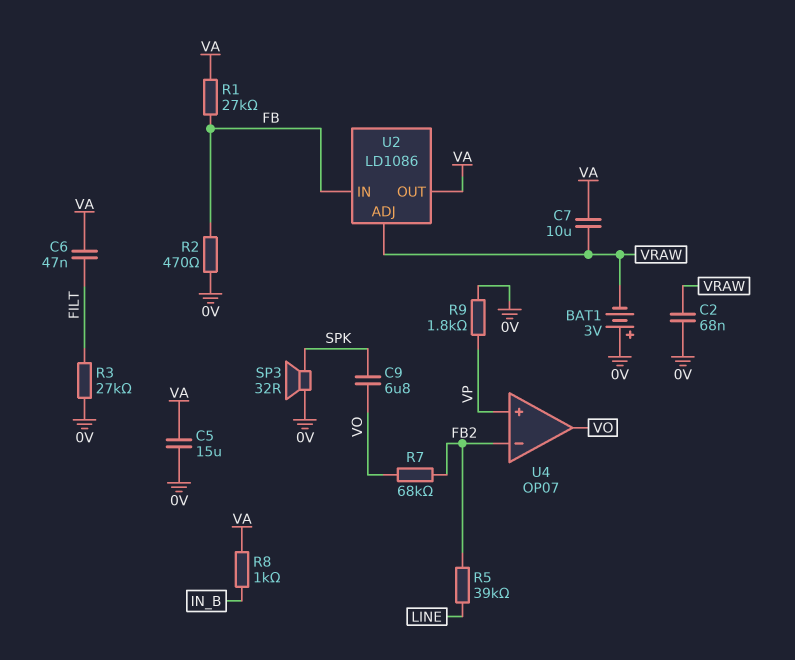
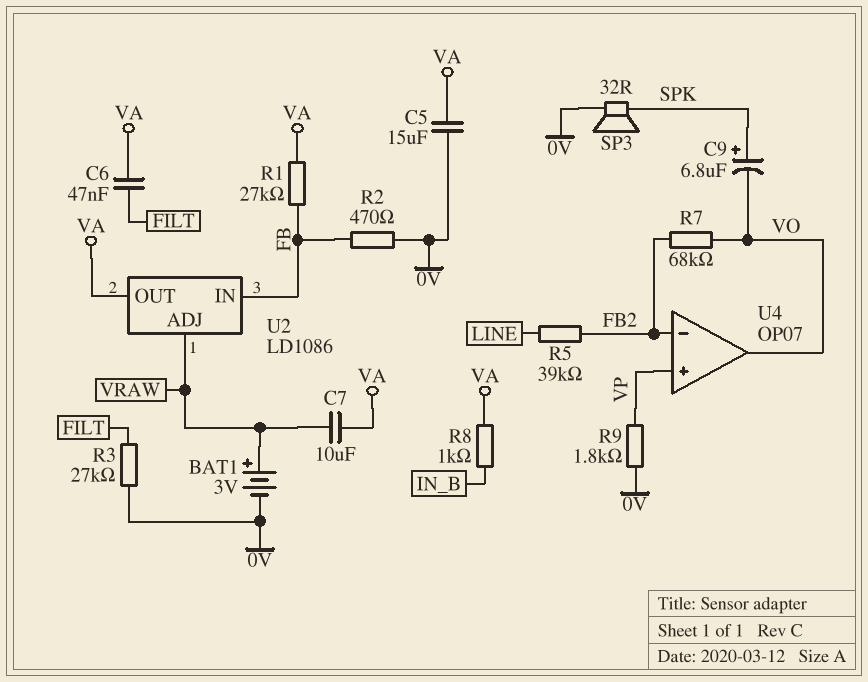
BAT1: 3V (plus 0V, minus VRAW) -> 3V (plus VRAW, minus 0V)
C2: 68nF (0V, VRAW) -> none
C9: 6.8uF (SPK, VO) -> 6.8uF (plus SPK, minus VO)

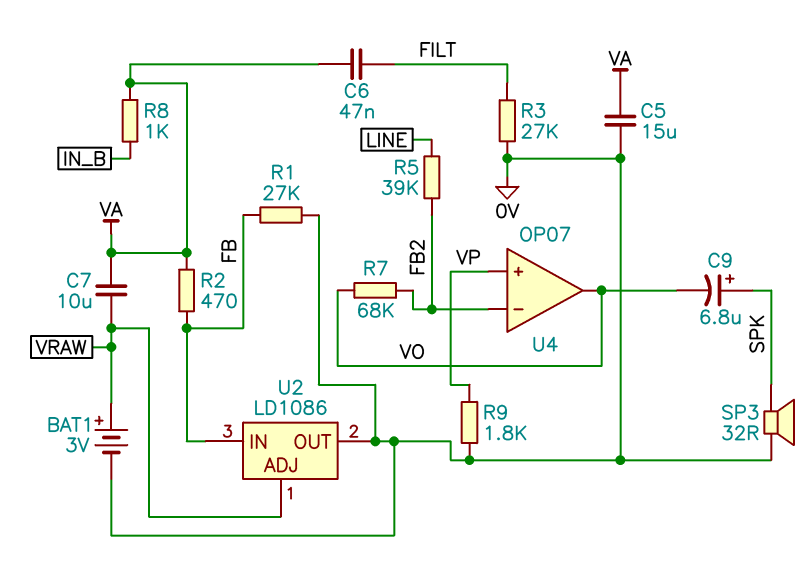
R1: 27k (FB, VA) -> 27k (0V, FB)
R2: 470 (0V, FB) -> 470 (FB, VA)
U2 pin OUT: VA -> 0V

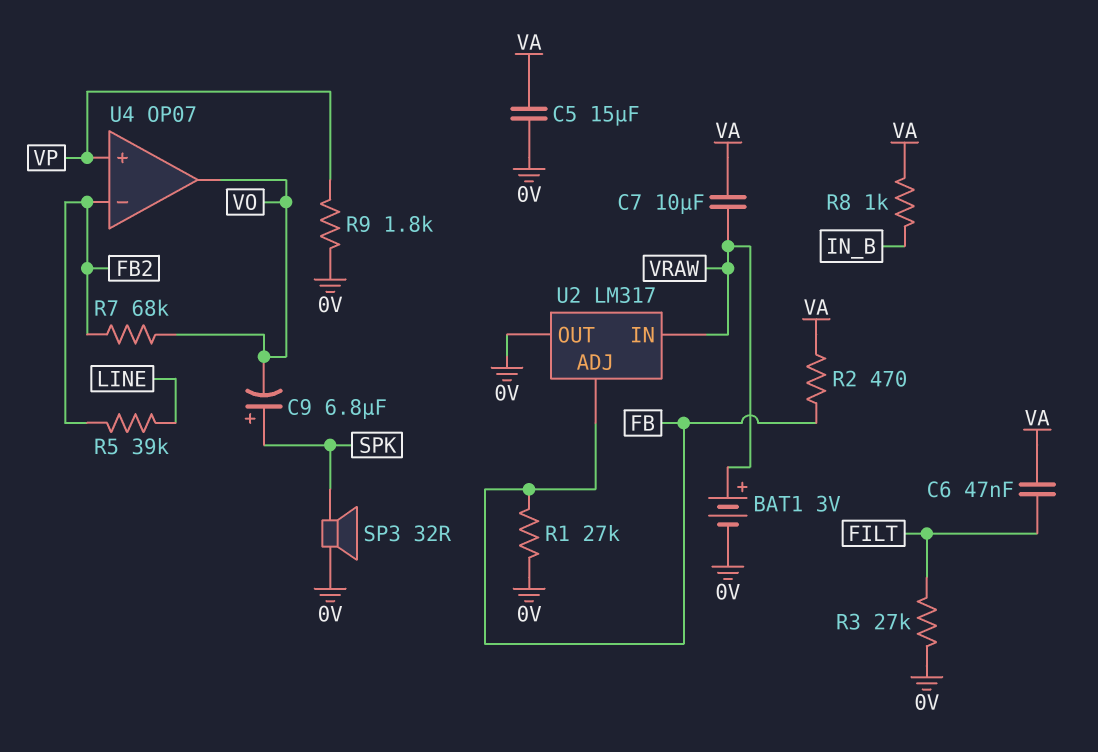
U2: LD1086 -> LM317
U2 pin ADJ: VRAW -> FB
U2 pin IN: FB -> VRAW

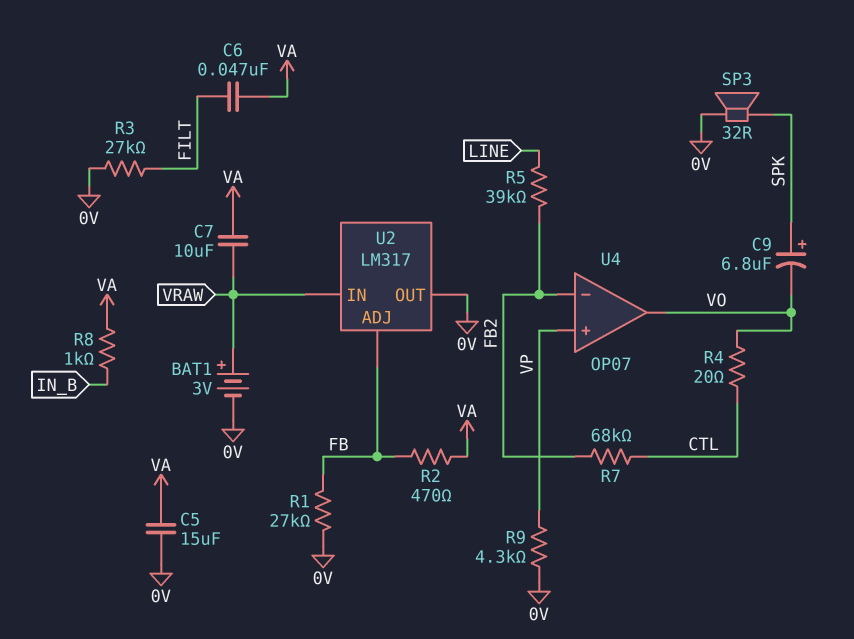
R4: none -> 20 (CTL, VO)
R7: 68k (FB2, VO) -> 68k (CTL, FB2)
R9: 1.8k (0V, VP) -> 4.3k (0V, VP)

